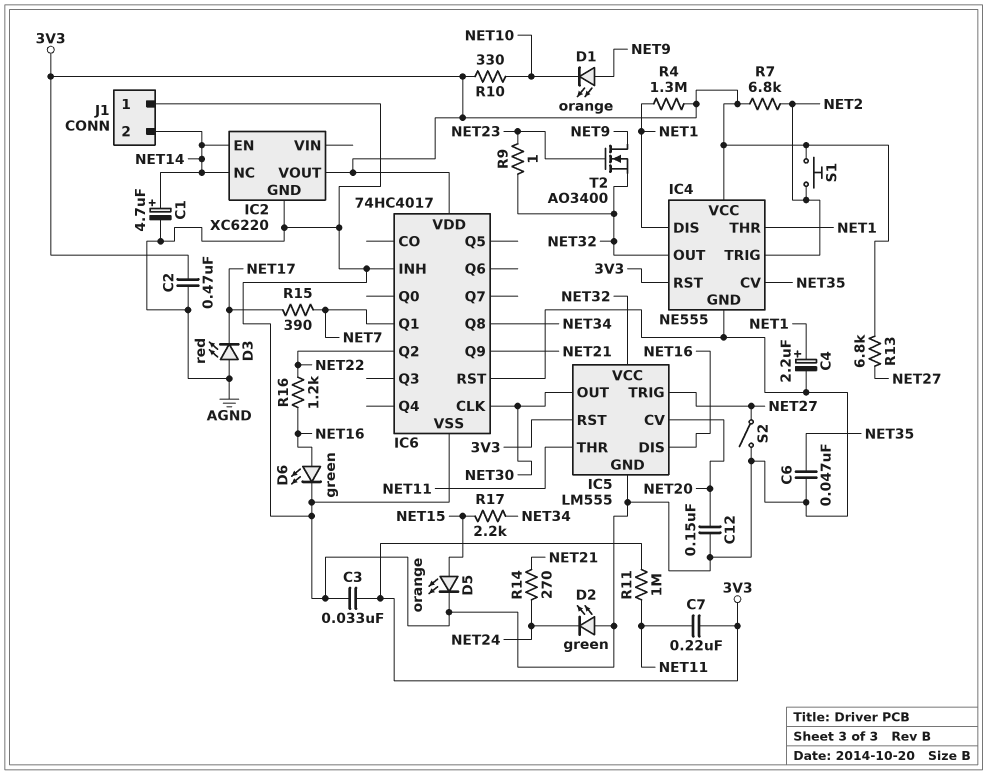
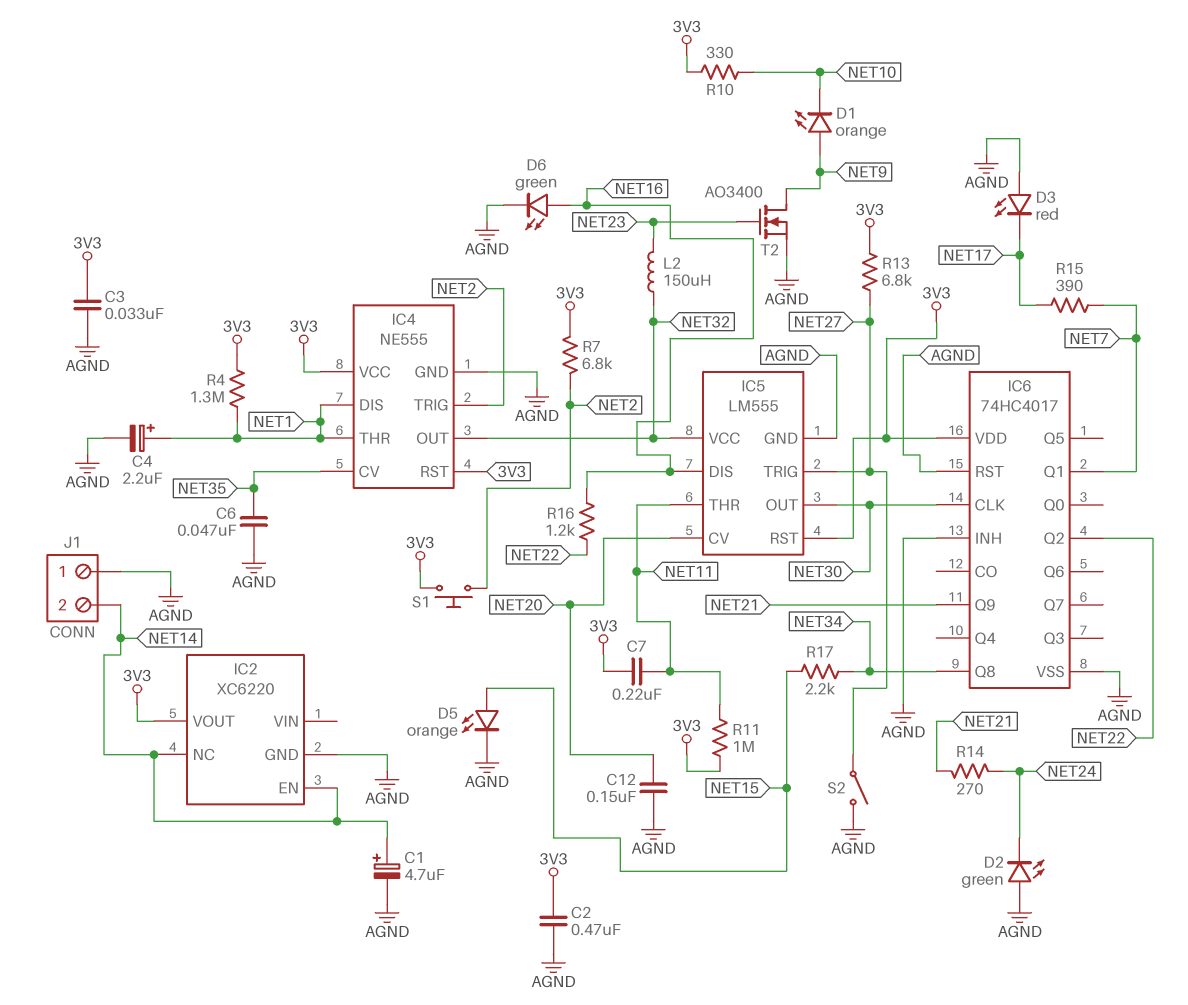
L2: none -> 150uH (NET23, NET32)
R9: 1 (NET23, NET32) -> none
T2: NMOS AO3400 (G NET23, D NET9, S NET32) -> NMOS AO3400 (G NET23, D NET9, S AGND)

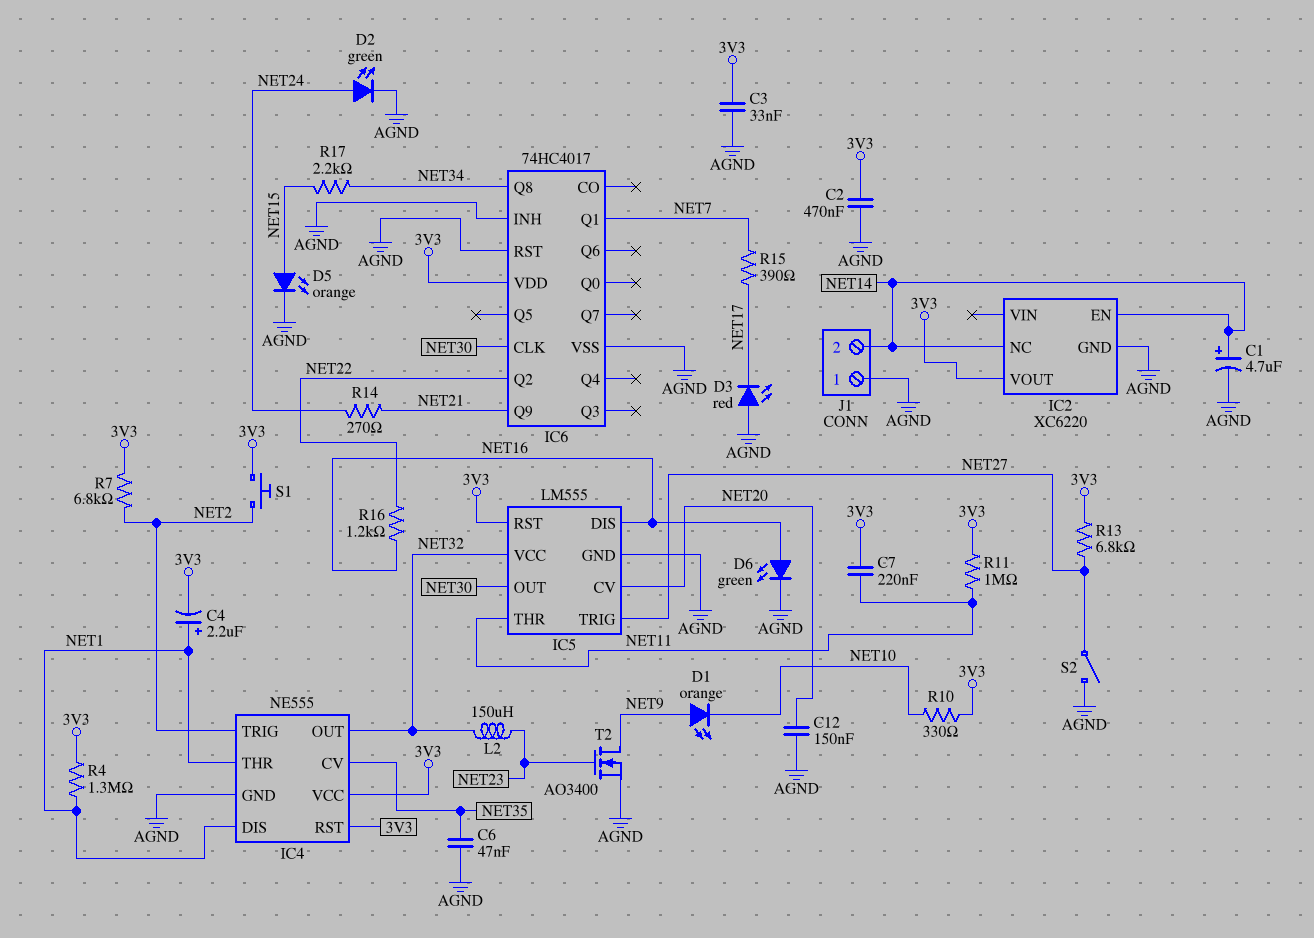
C4: 2.2uF (plus NET1, minus AGND) -> 2.2uF (plus NET1, minus 3V3)
D2: LED green (A AGND, K NET24) -> LED green (A NET24, K AGND)

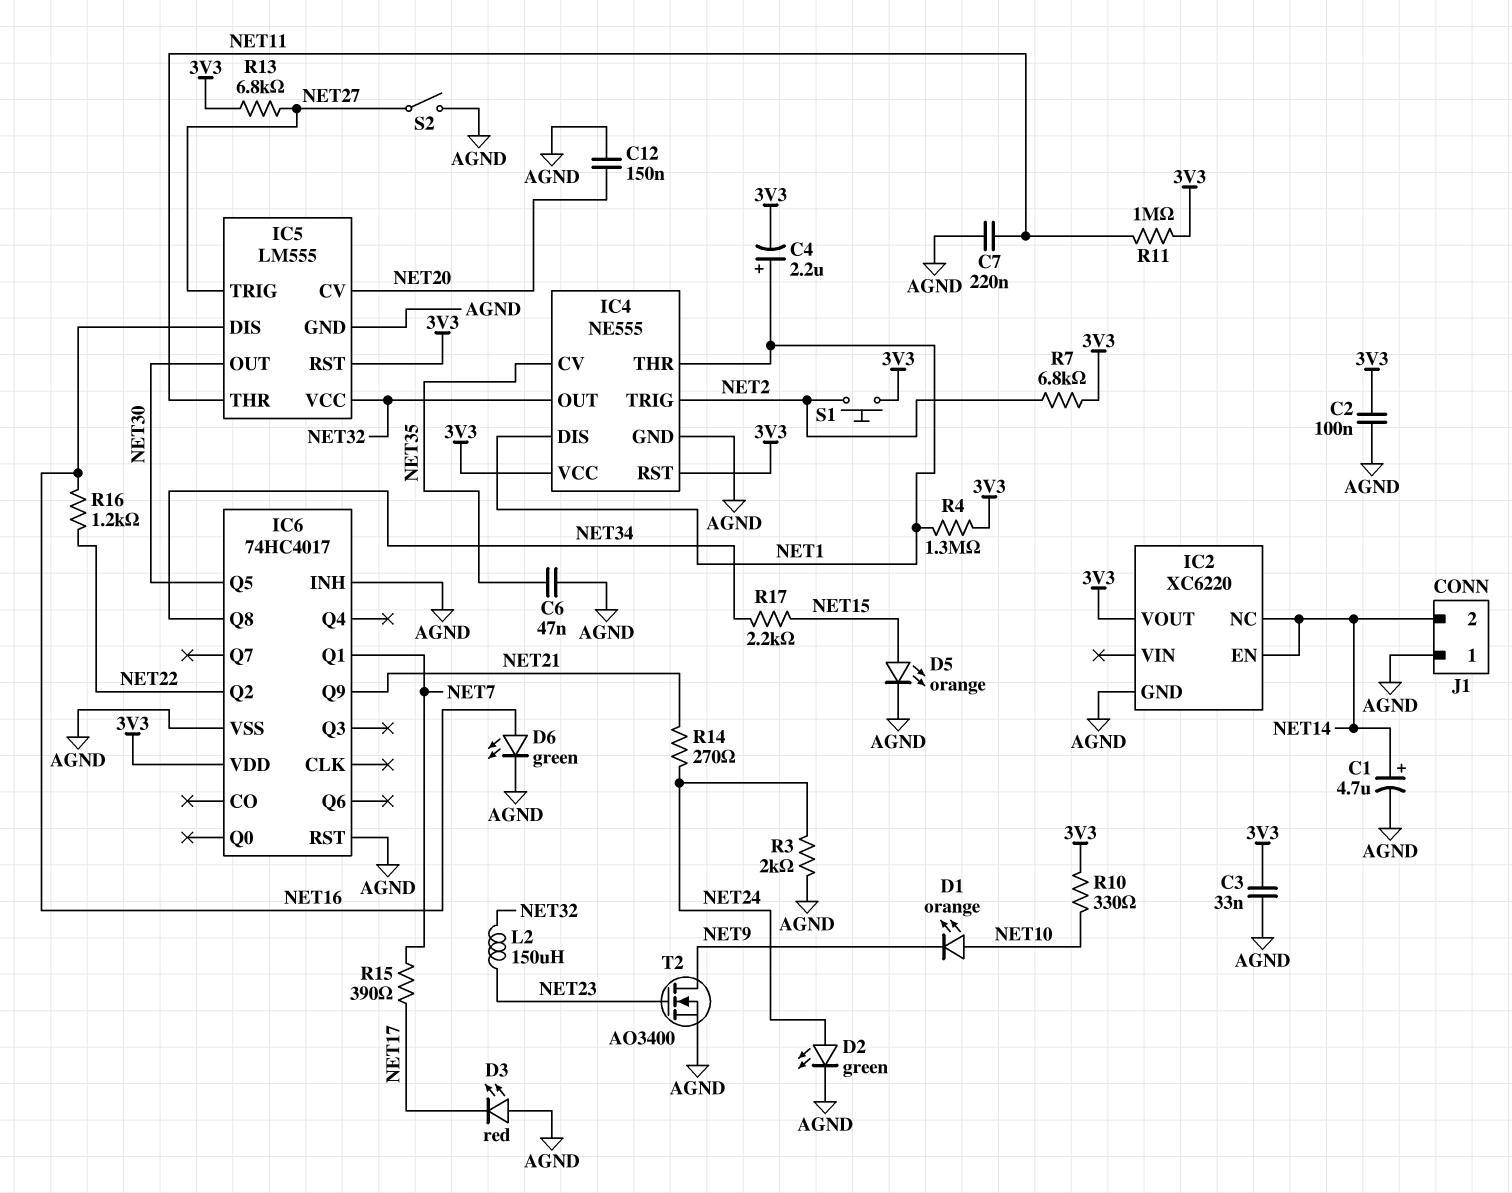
C2: 470nF (3V3, AGND) -> 100nF (3V3, AGND)
C7: 220nF (3V3, NET11) -> 220nF (AGND, NET11)
D1: LED orange (A NET9, K NET10) -> LED orange (A NET10, K NET9)
IC6 pin CLK: NET30 -> none
IC6 pin Q5: none -> NET30
R3: none -> 2k (AGND, NET24)

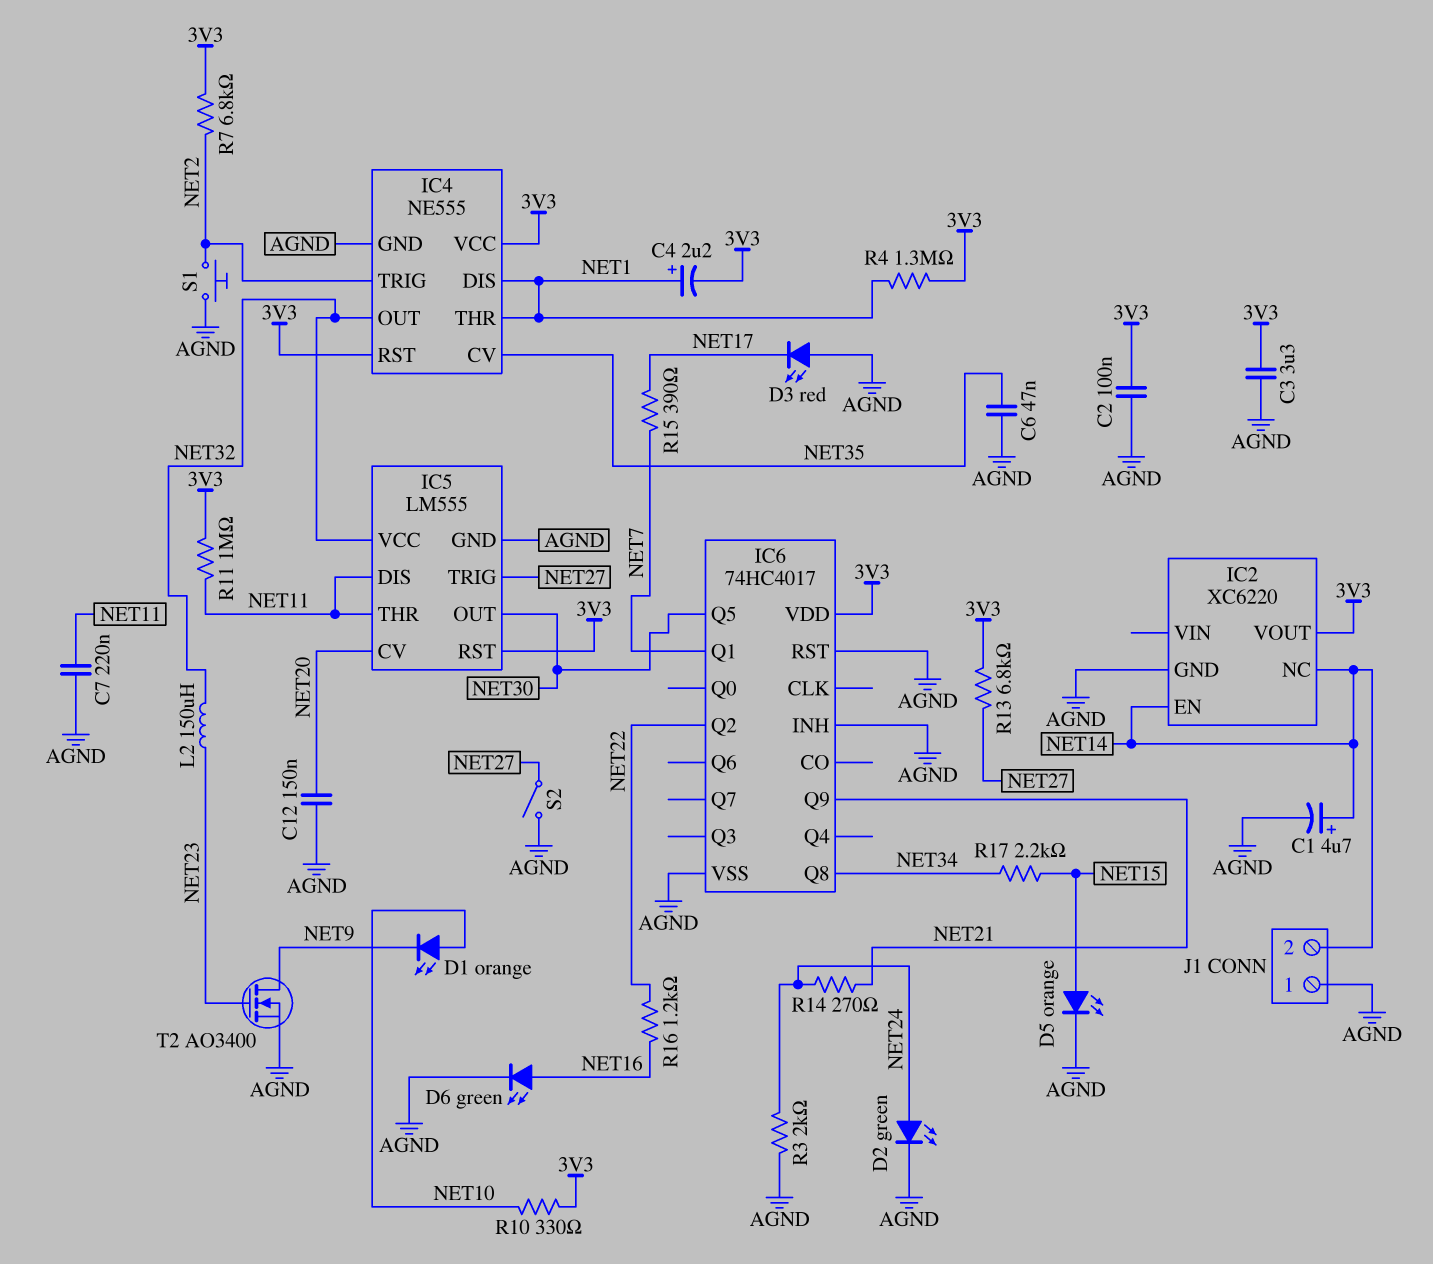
C3: 33nF (3V3, AGND) -> 3.3uF (3V3, AGND)
IC5 pin DIS: NET16 -> NET11
S1: button (3V3, NET2) -> button (AGND, NET2)

